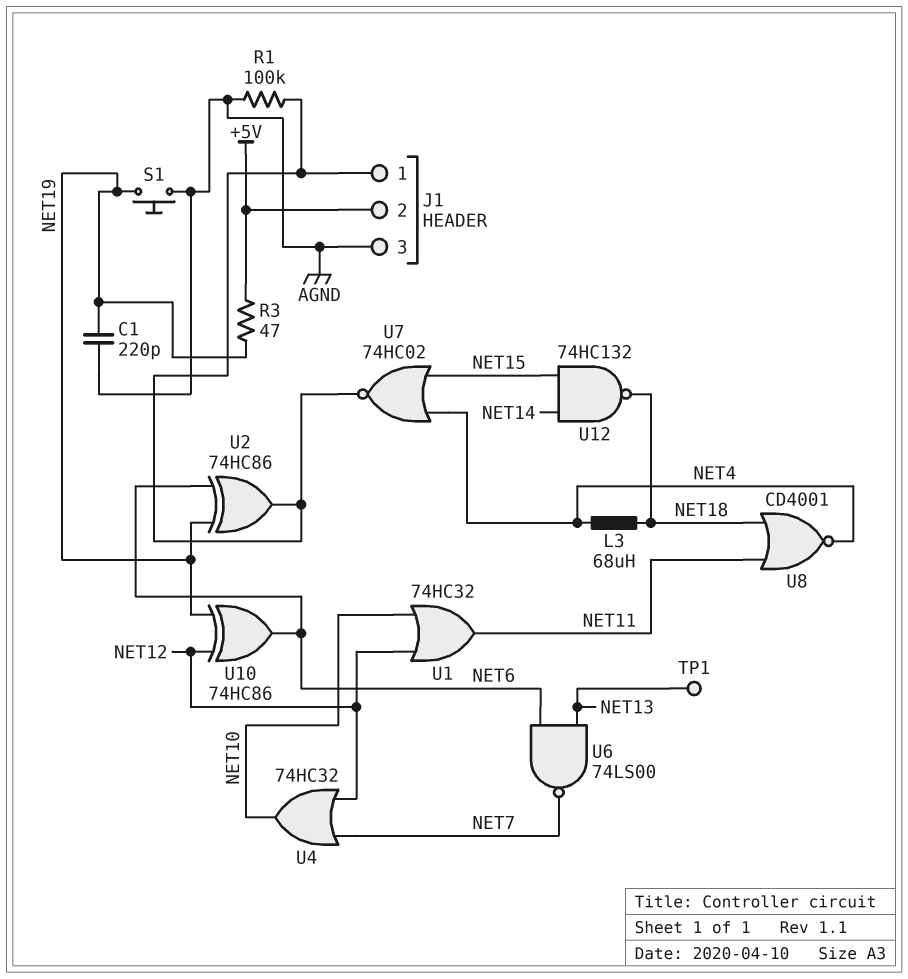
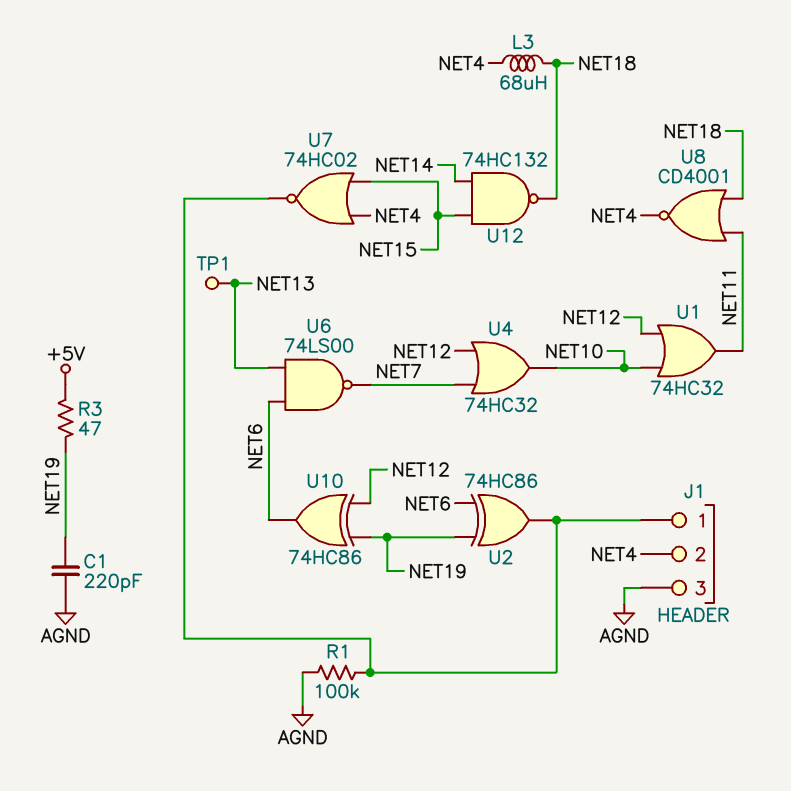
J1 pin 2: +5V -> NET4
S1: button (AGND, NET19) -> none

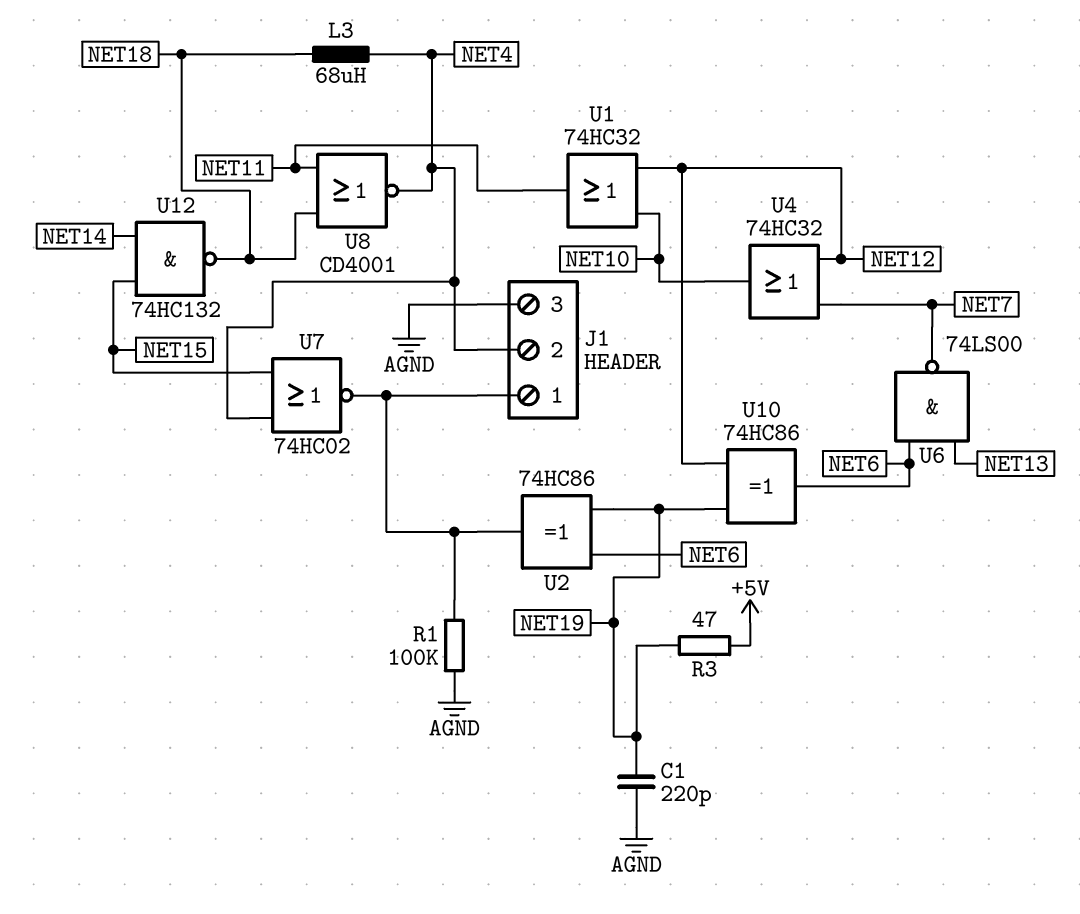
TP1: test point (NET13) -> none

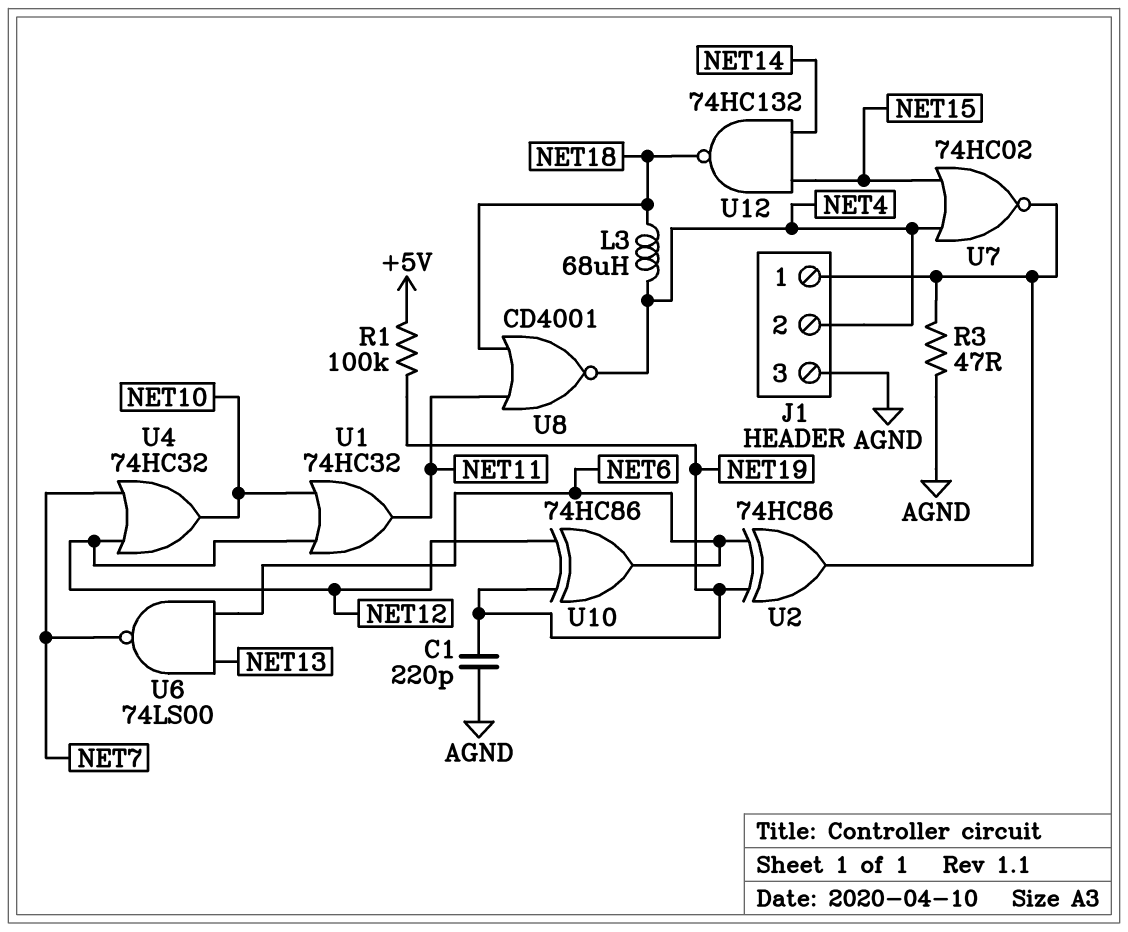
R1: 100k (AGND, J1/1) -> 100k (+5V, NET19)
R3: 47 (+5V, NET19) -> 47 (AGND, J1/1)

